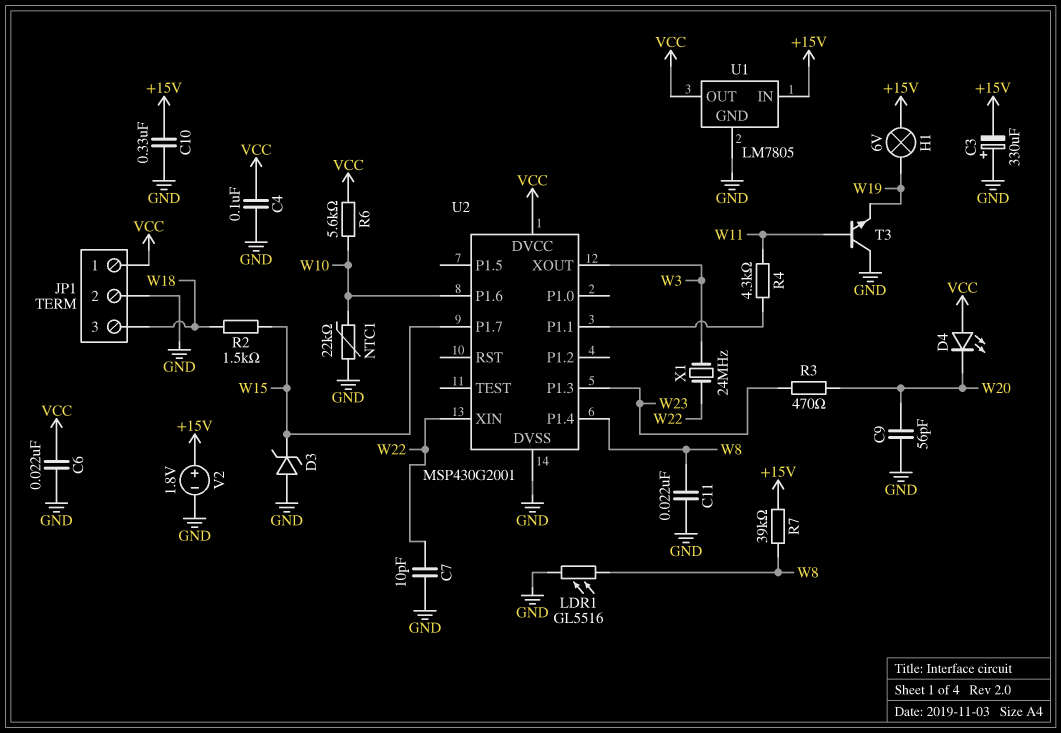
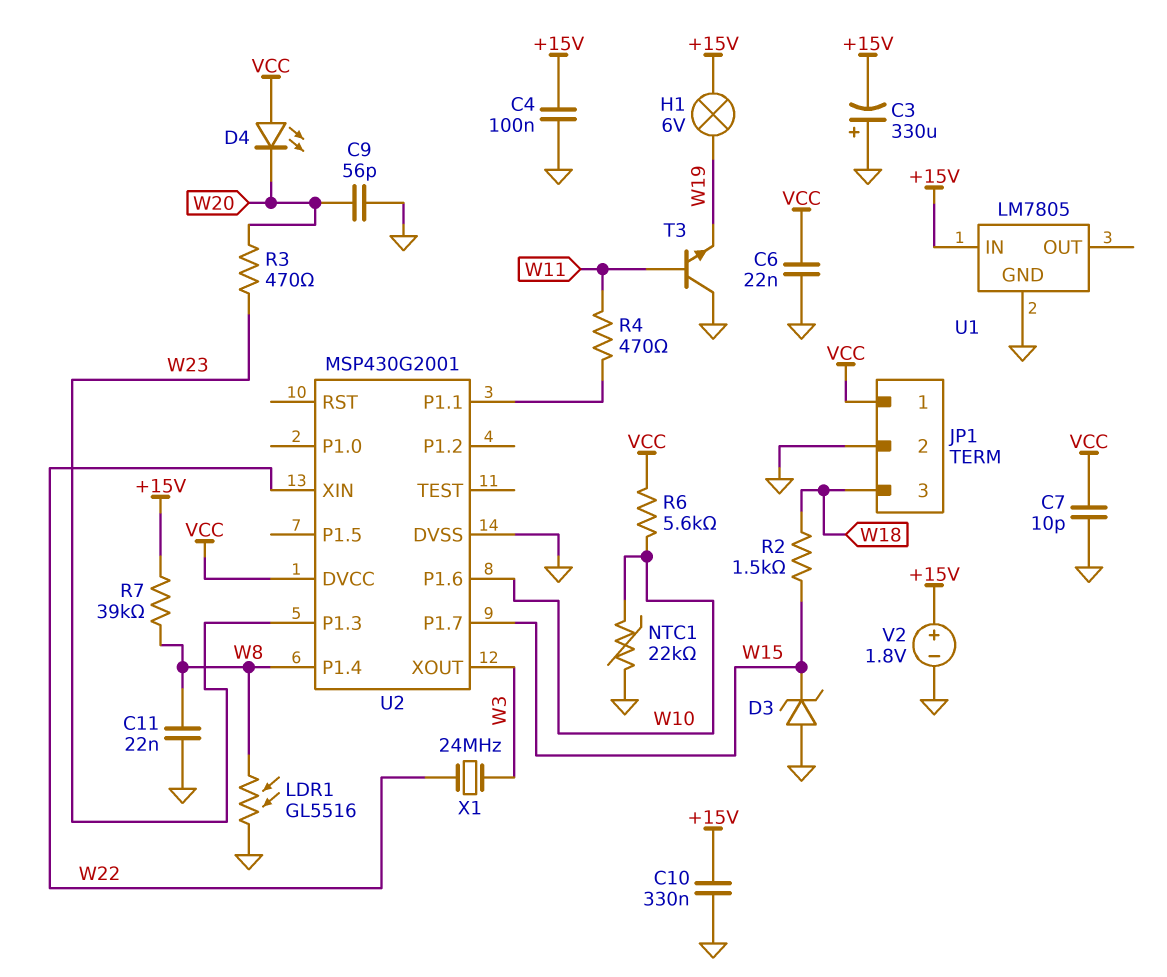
C4: 100nF (GND, VCC) -> 100nF (+15V, GND)
C7: 10pF (GND, W22) -> 10pF (GND, VCC)
R4: 4.3k (U2/P1.1, W11) -> 470 (U2/P1.1, W11)
U1 pin OUT: VCC -> none

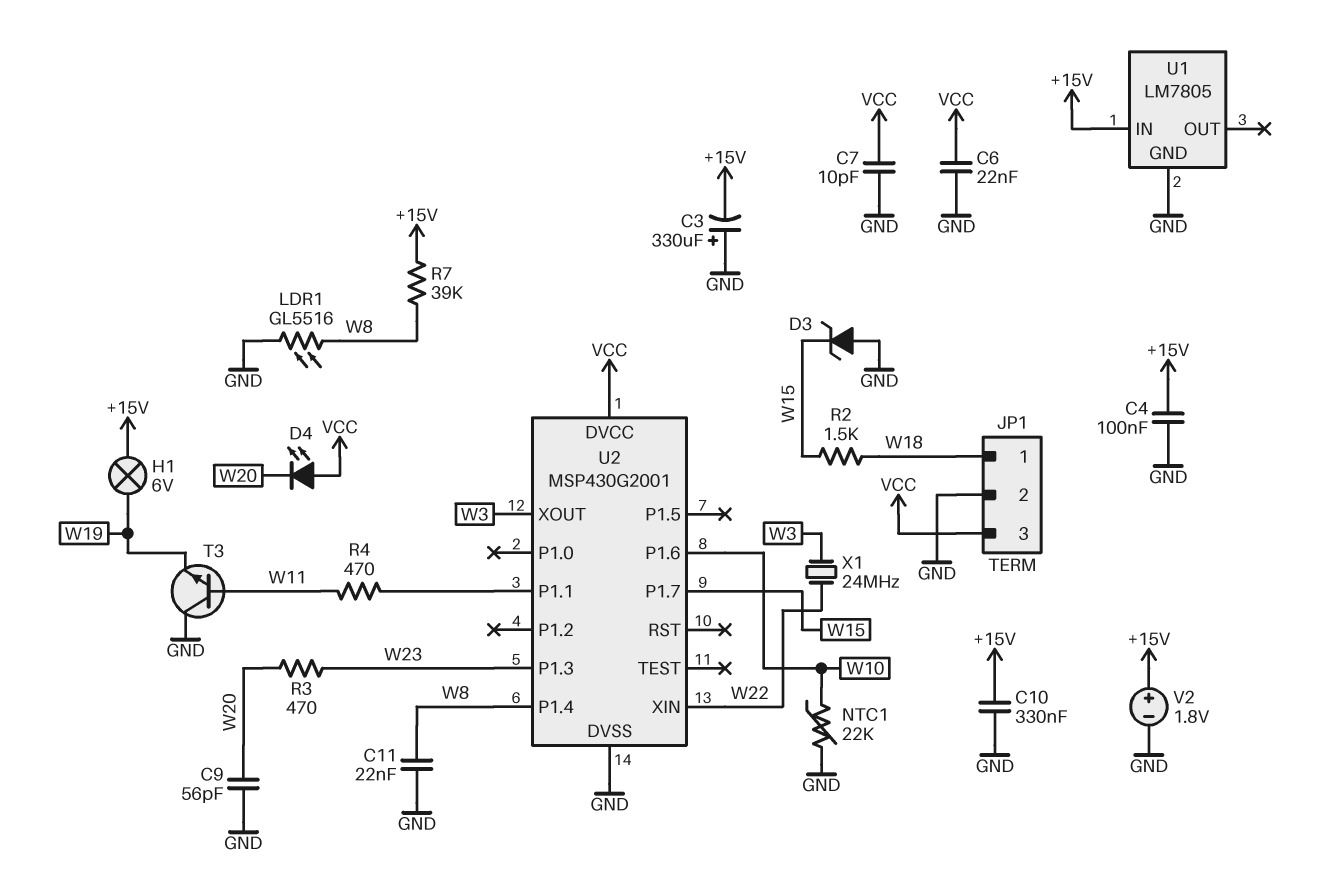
JP1 pin 1: VCC -> W18
JP1 pin 3: W18 -> VCC
R6: 5.6k (VCC, W10) -> none

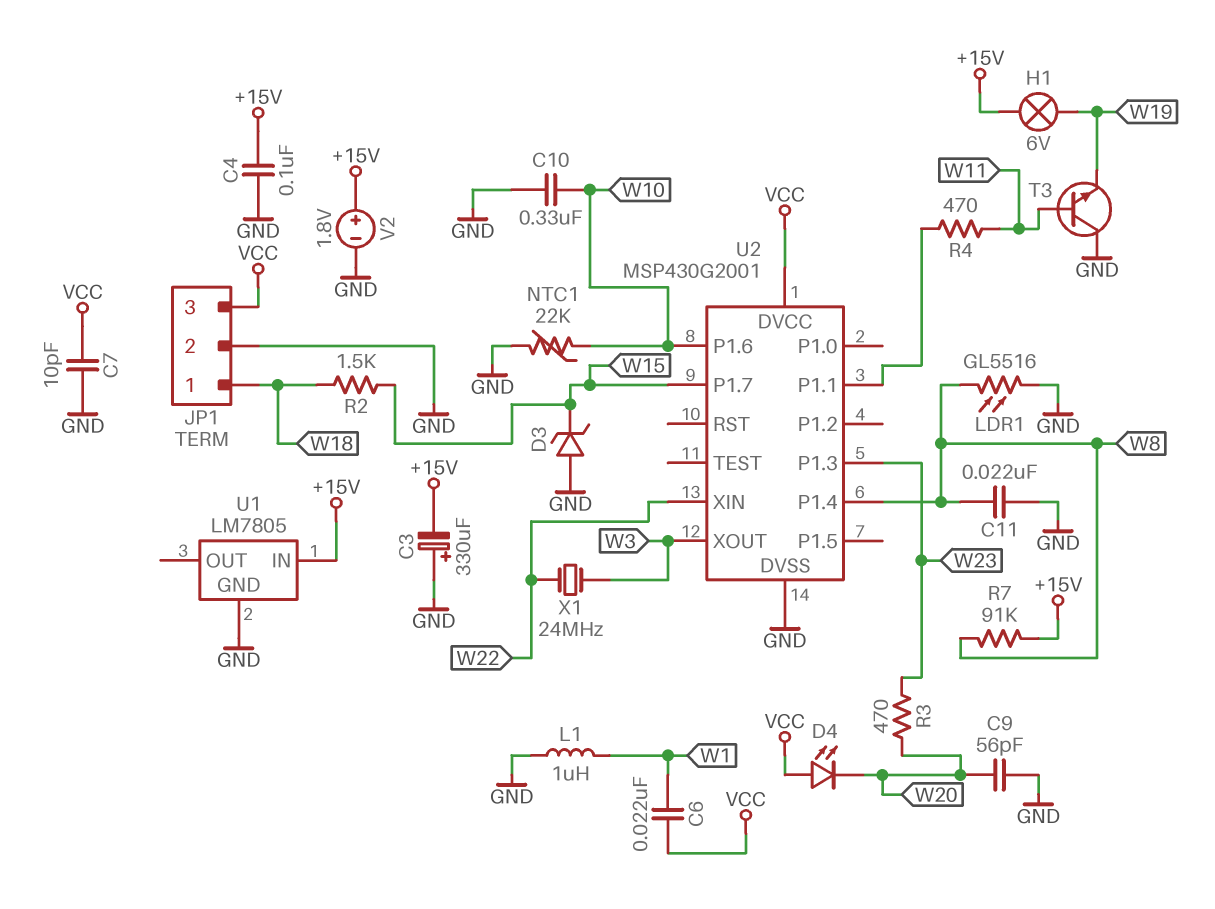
C6: 22nF (GND, VCC) -> 22nF (VCC, W1)
C10: 330nF (+15V, GND) -> 330nF (GND, W10)
L1: none -> 1uH (GND, W1)
R7: 39k (+15V, W8) -> 91k (+15V, W8)

